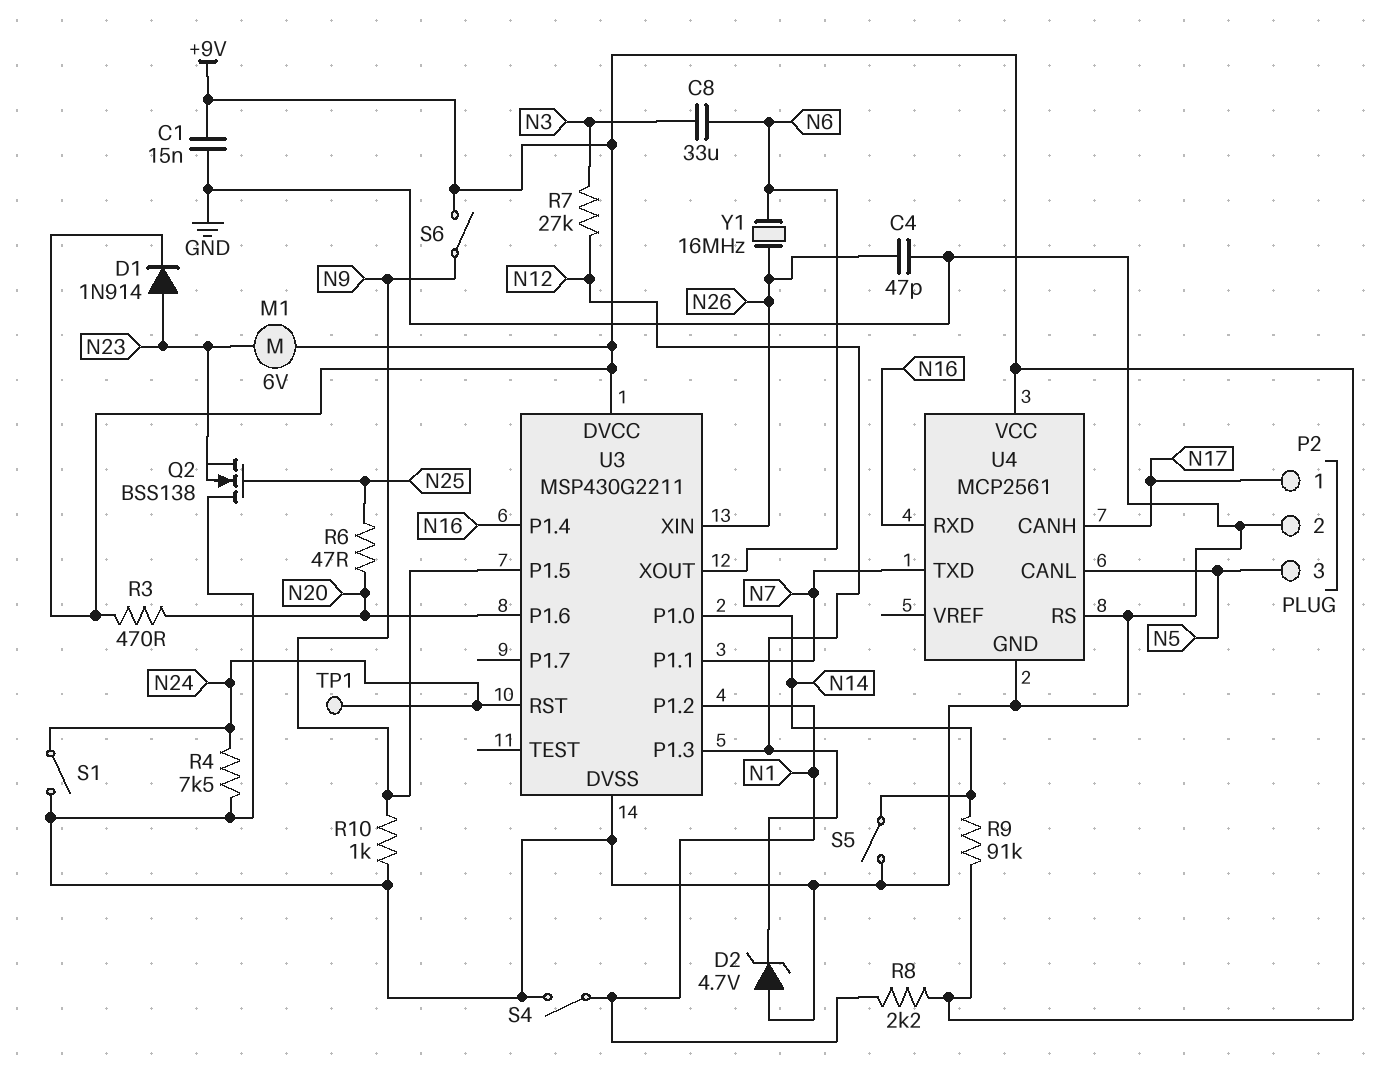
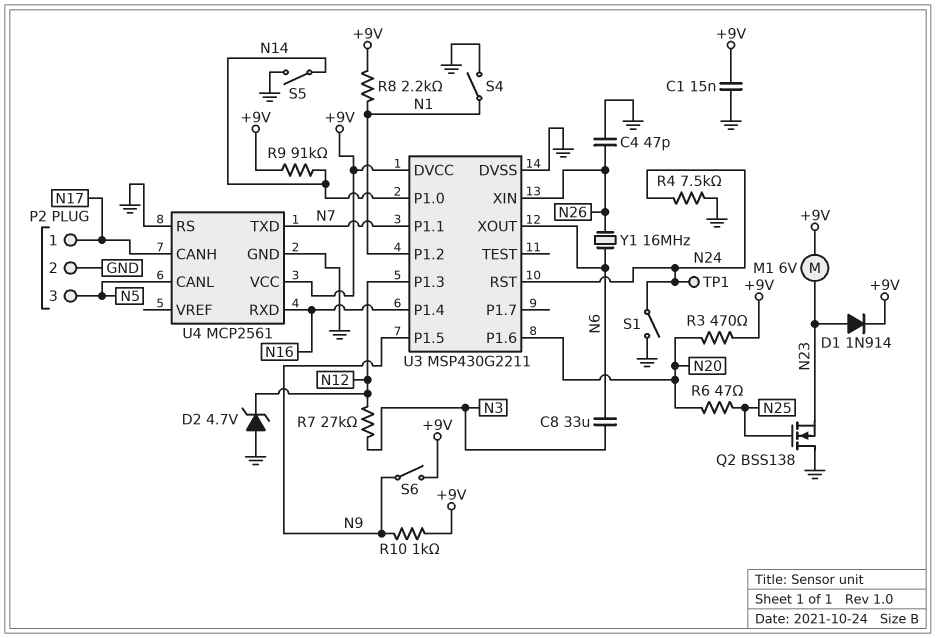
R10: 1k (GND, N9) -> 1k (+9V, N9)

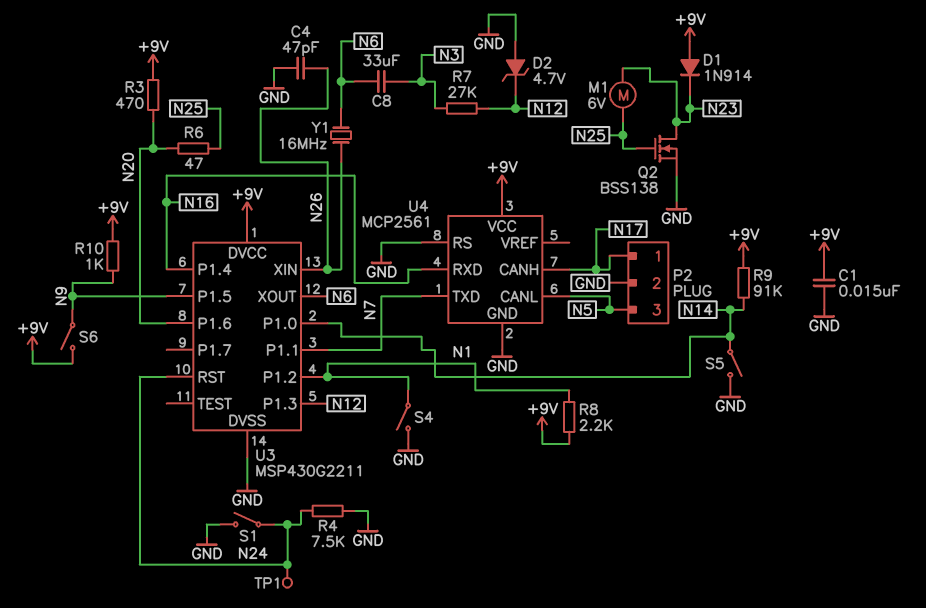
D1: diode 1N914 (A N23, K +9V) -> diode 1N914 (A +9V, K N23)
M1: motor 6V (+9V, N23) -> motor 6V (N23, N25)
Q2: NMOS BSS138 (G N25, D GND, S N23) -> NMOS BSS138 (G N25, D N23, S GND)

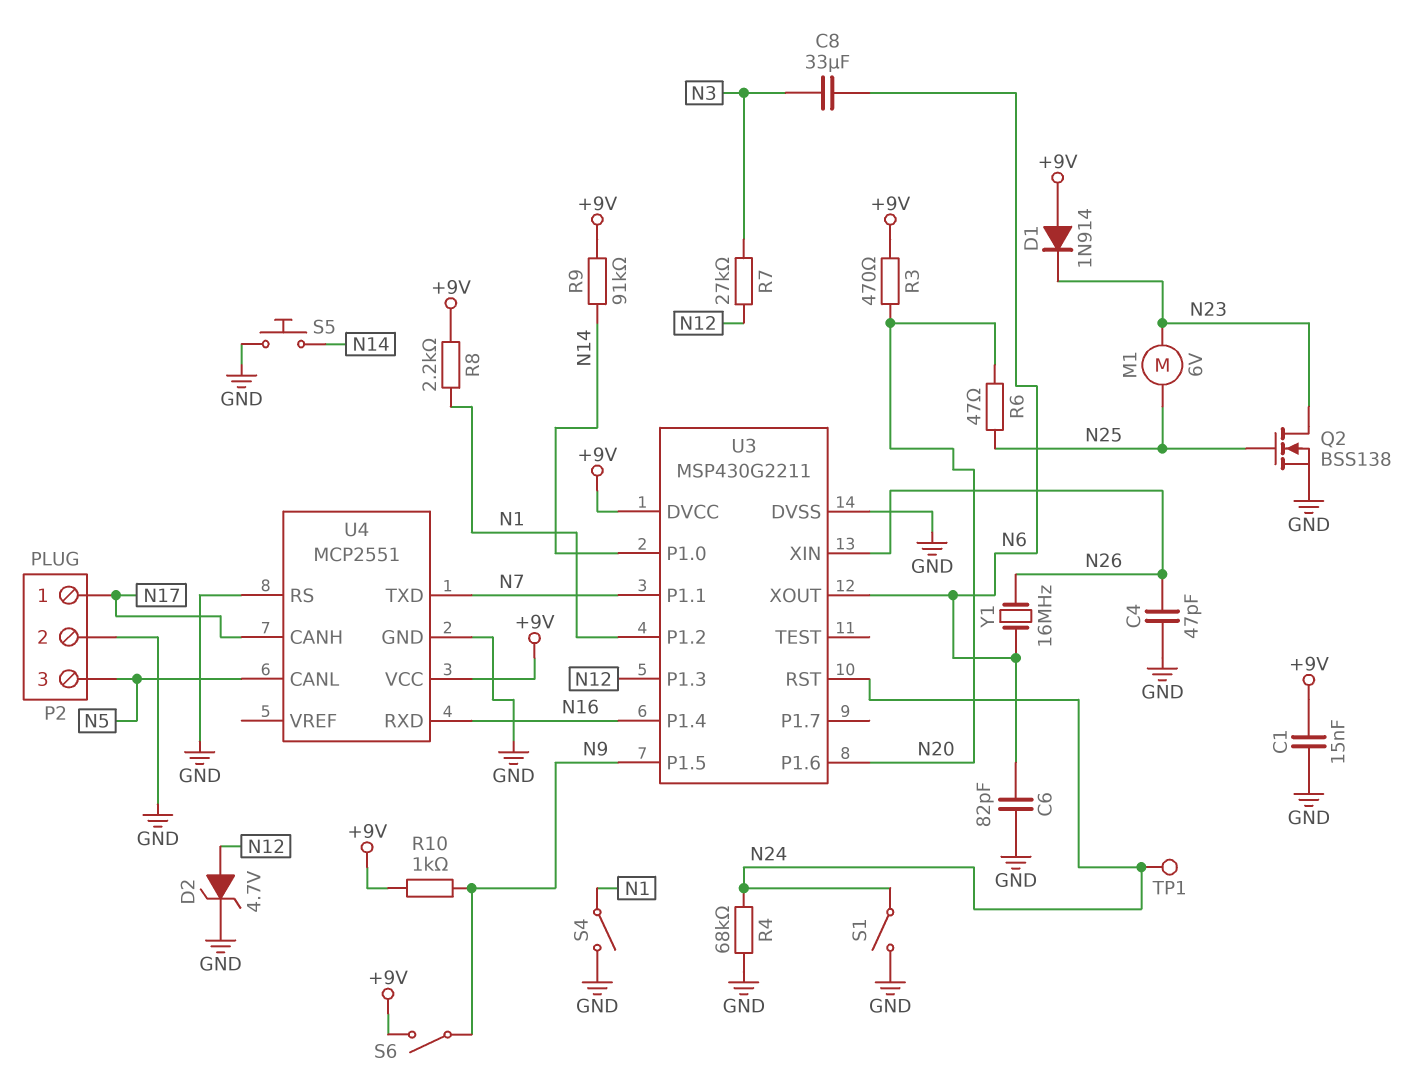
C6: none -> 82pF (GND, N6)
D2: zener 4.7V (A GND, K N12) -> zener 4.7V (A N12, K GND)
R4: 7.5k (GND, N24) -> 68k (GND, N24)
S5: switch (GND, N14) -> button (GND, N14)
U4: MCP2561 -> MCP2551

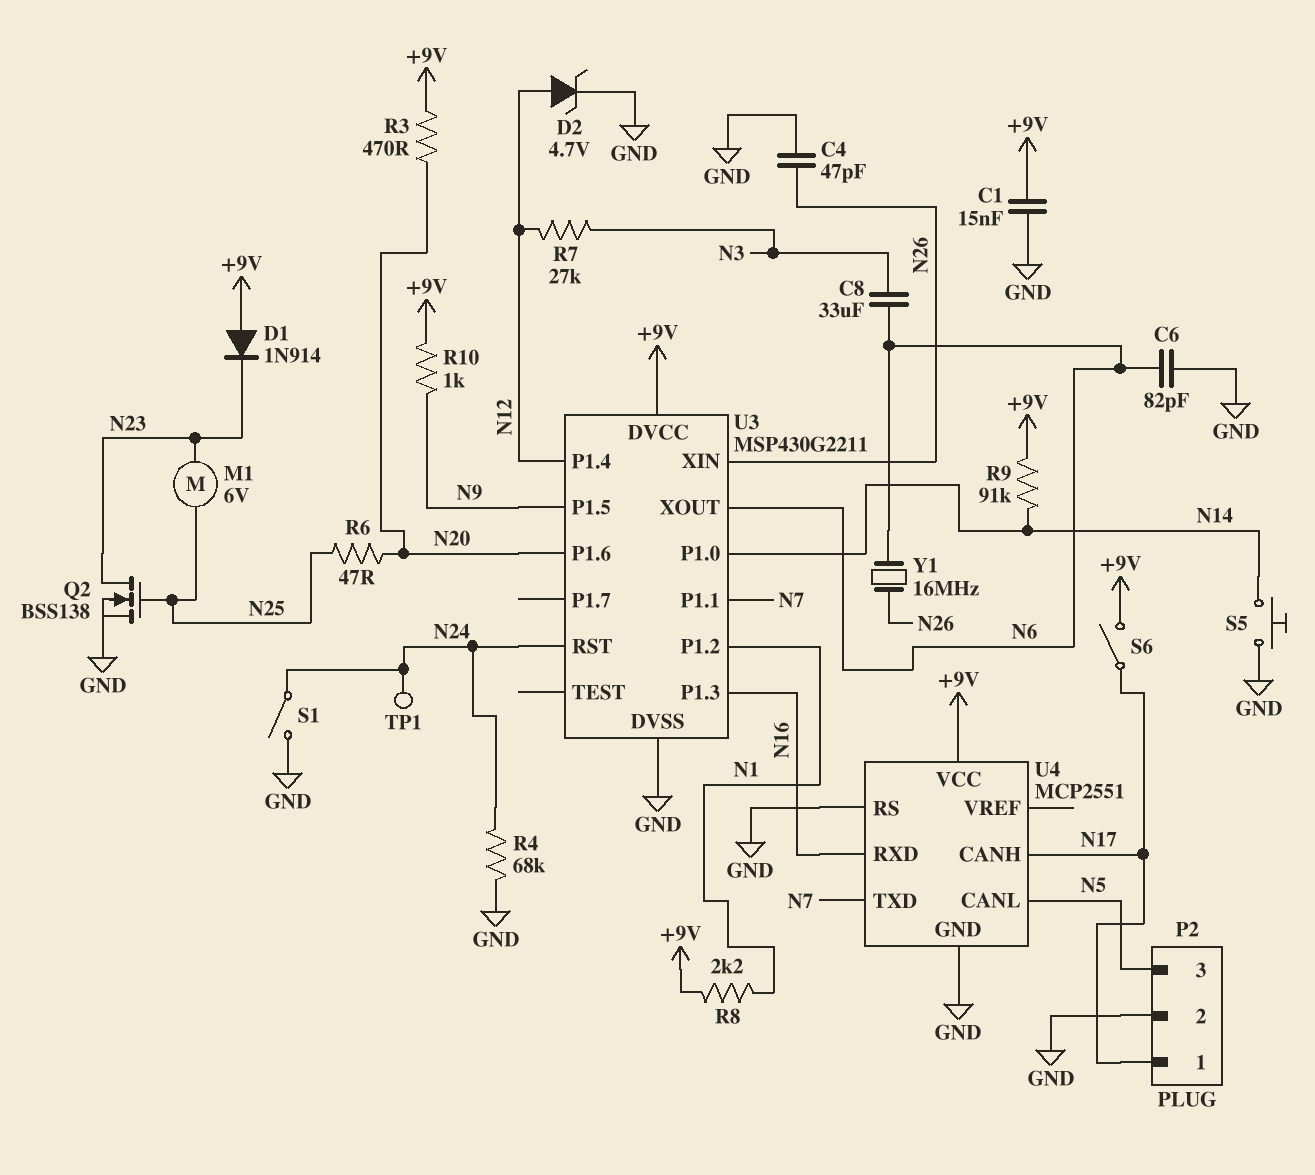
S4: switch (GND, N1) -> none
S6: switch (+9V, N9) -> switch (+9V, N17)
U3 pin P1.3: N12 -> N16
U3 pin P1.4: N16 -> N12

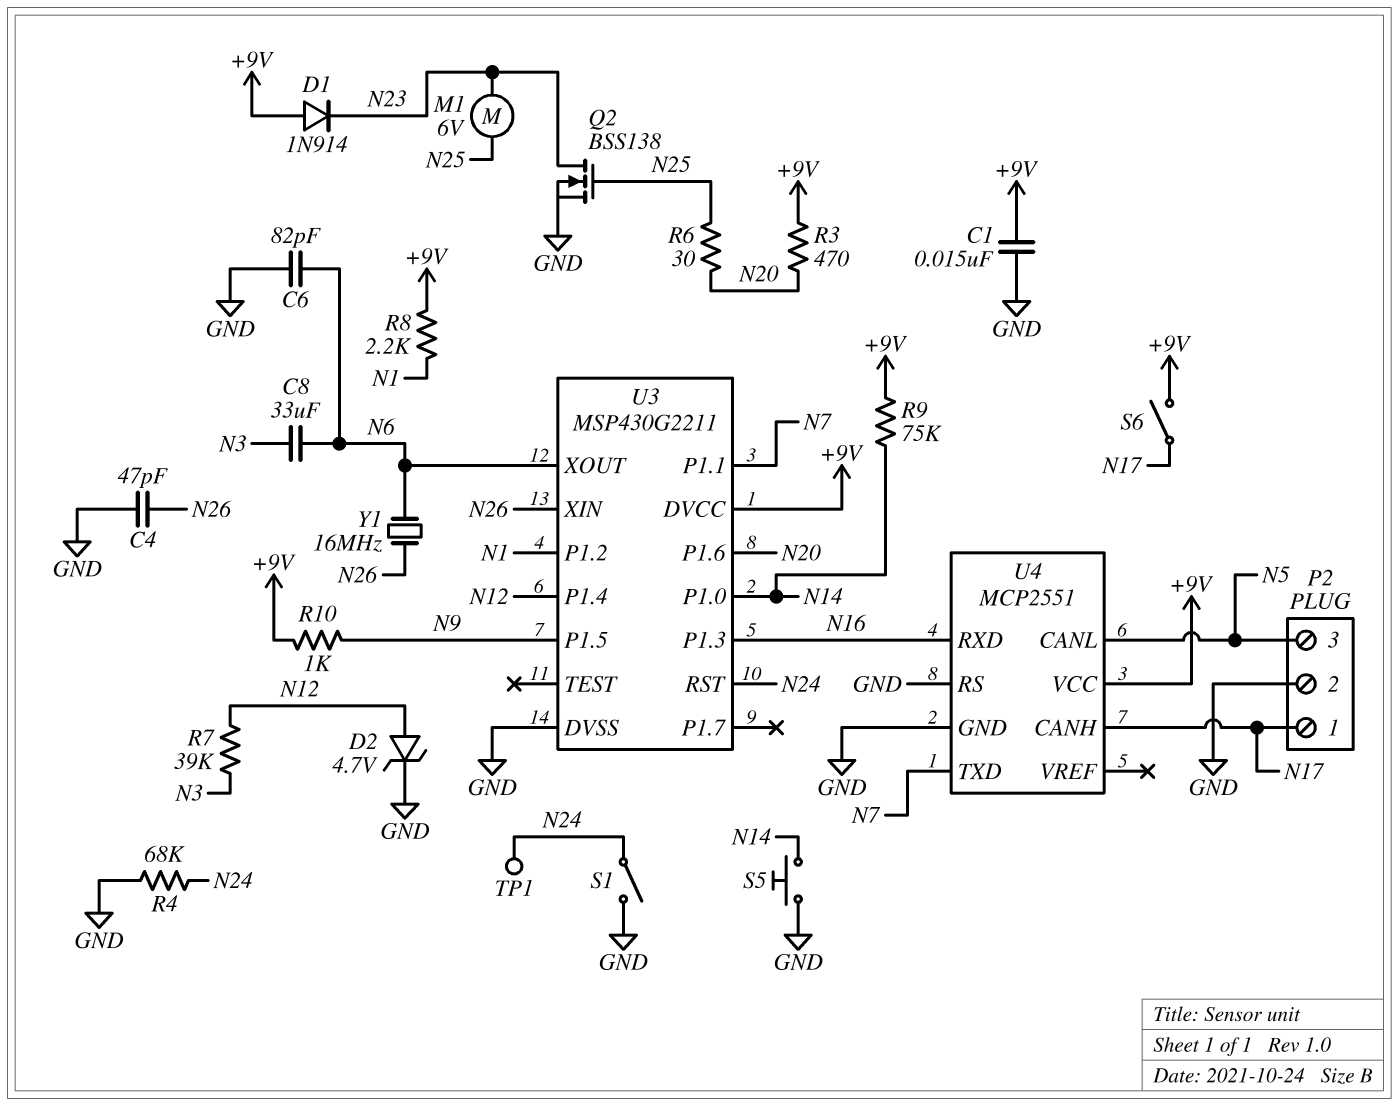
R6: 47 (N20, N25) -> 30 (N20, N25)
R7: 27k (N3, N12) -> 39k (N3, N12)
R9: 91k (+9V, N14) -> 75k (+9V, N14)

